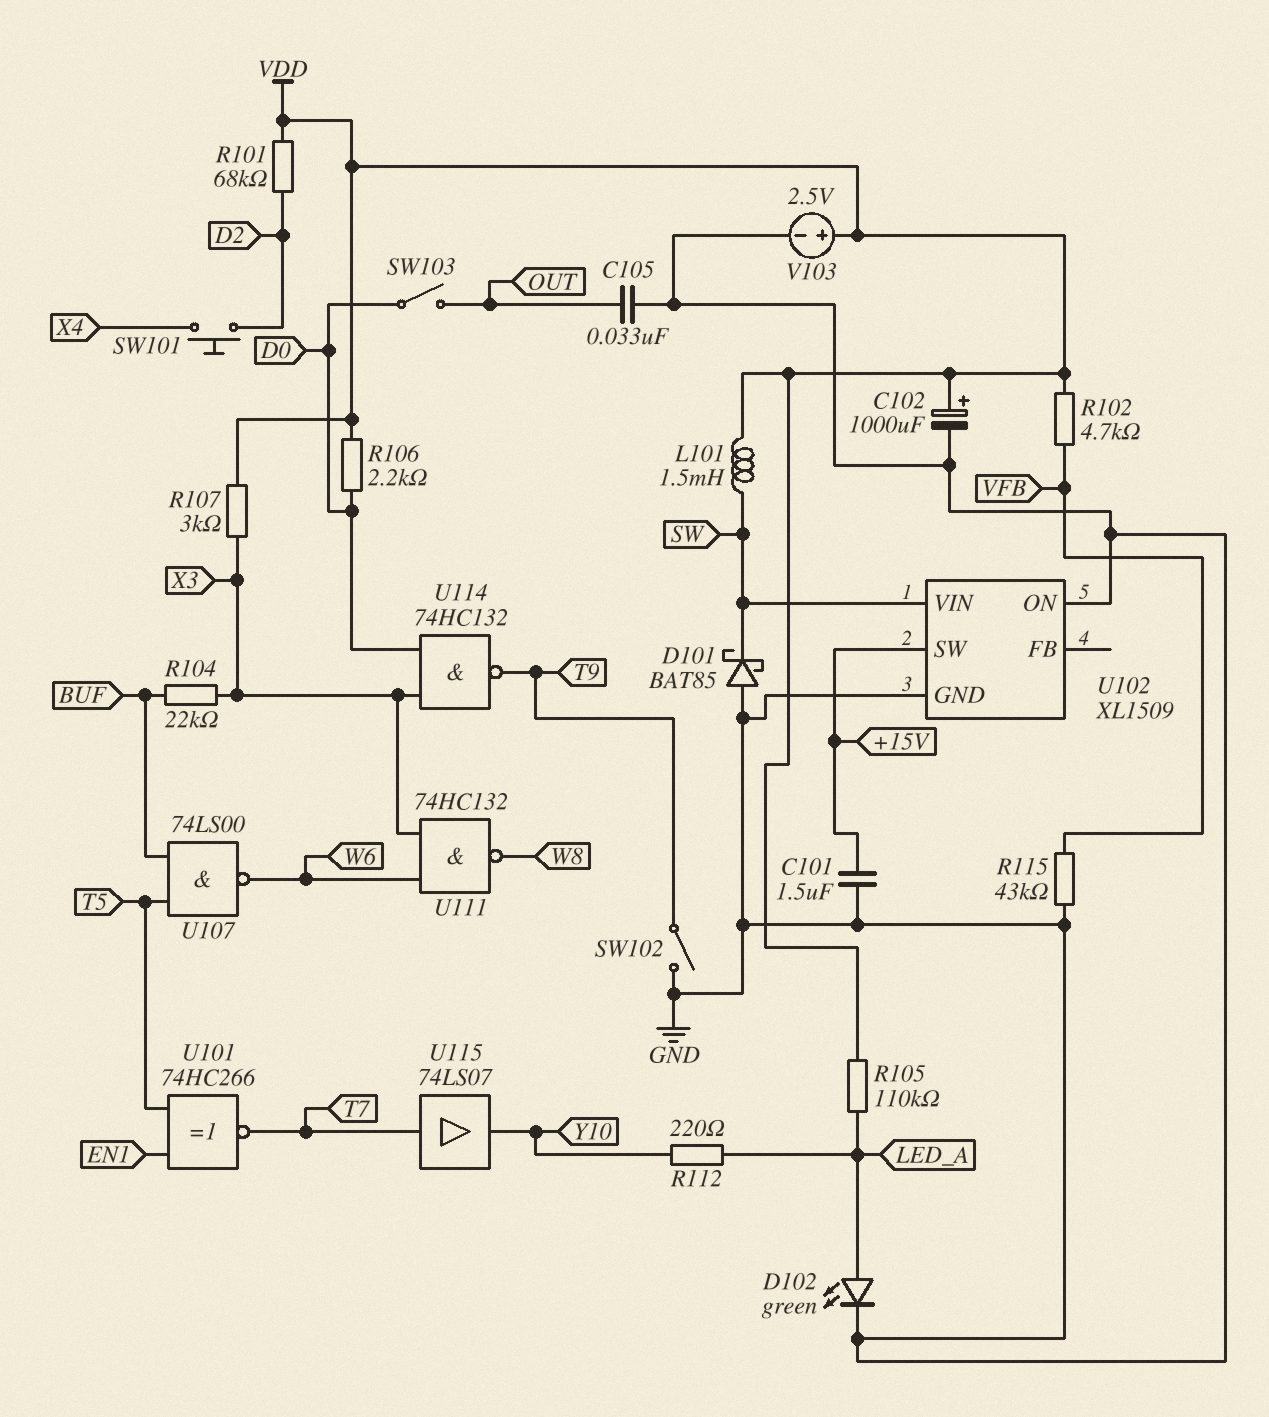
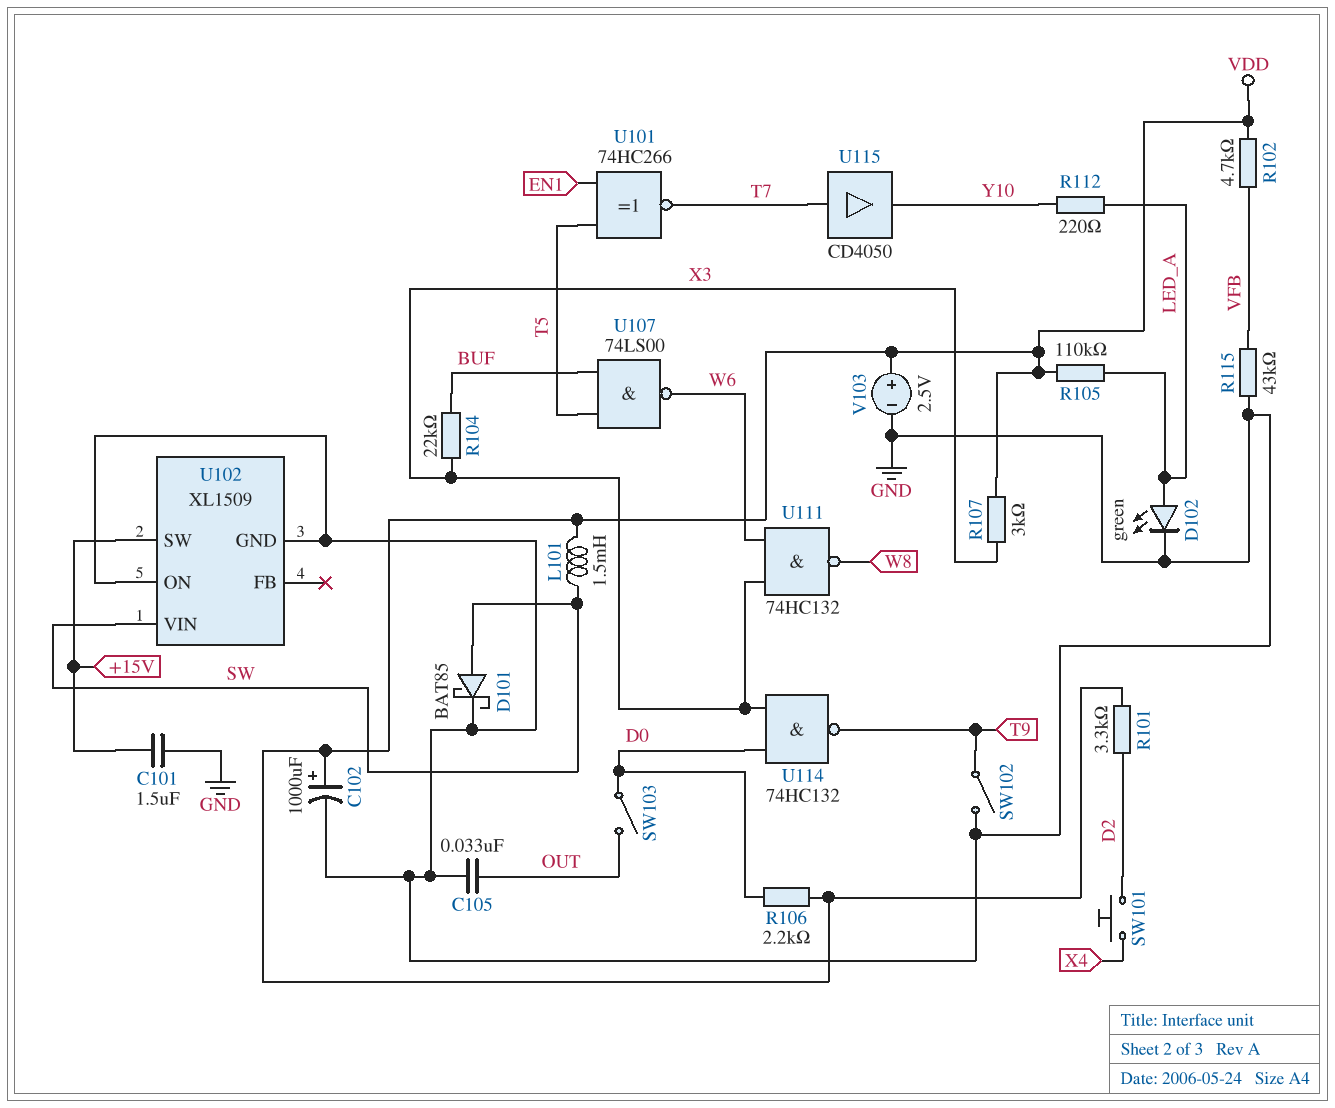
D101: schottky BAT85 (A GND, K SW) -> schottky BAT85 (A SW, K GND)
R101: 68k (D2, VDD) -> 3.3k (D2, VDD)
U115: buffer 74LS07 (in T7, out Y10) -> buffer CD4050 (in T7, out Y10)

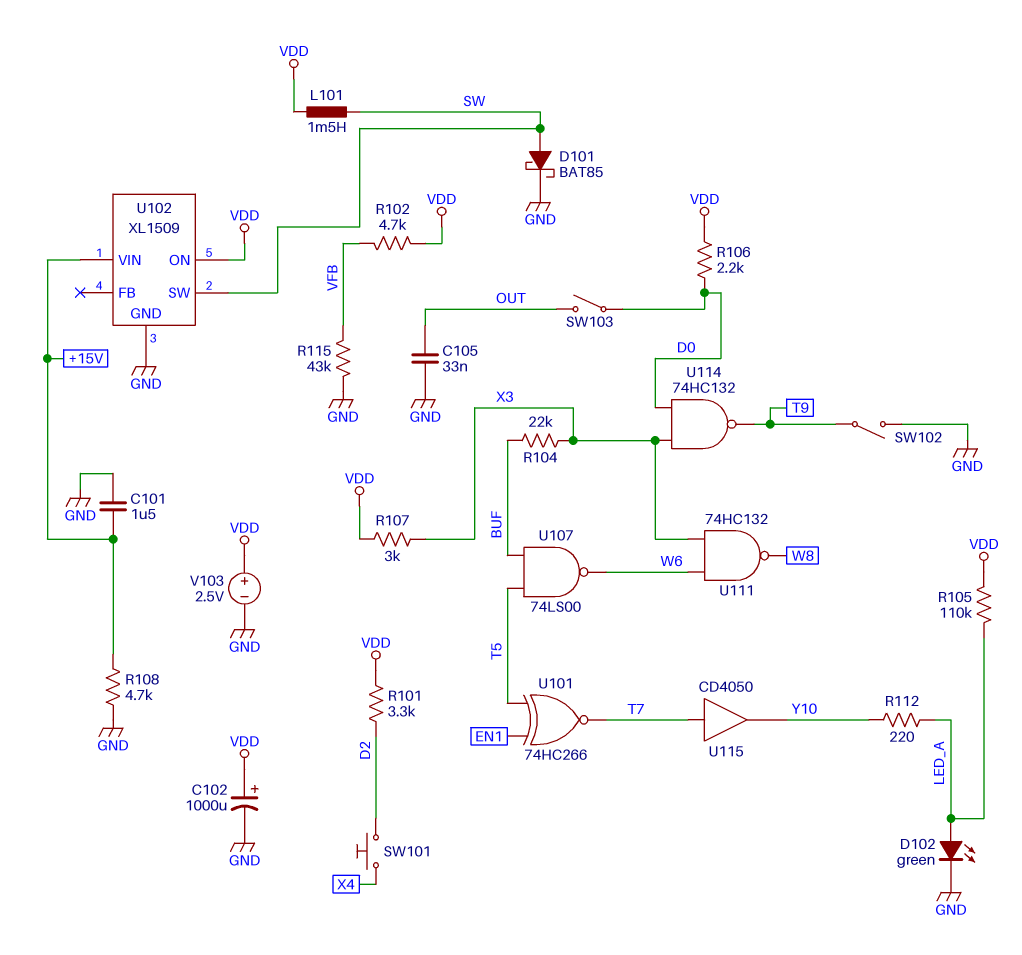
R108: none -> 4.7k (+15V, GND)
U102 pin ON: GND -> VDD
U102 pin SW: +15V -> SW
U102 pin VIN: SW -> +15V

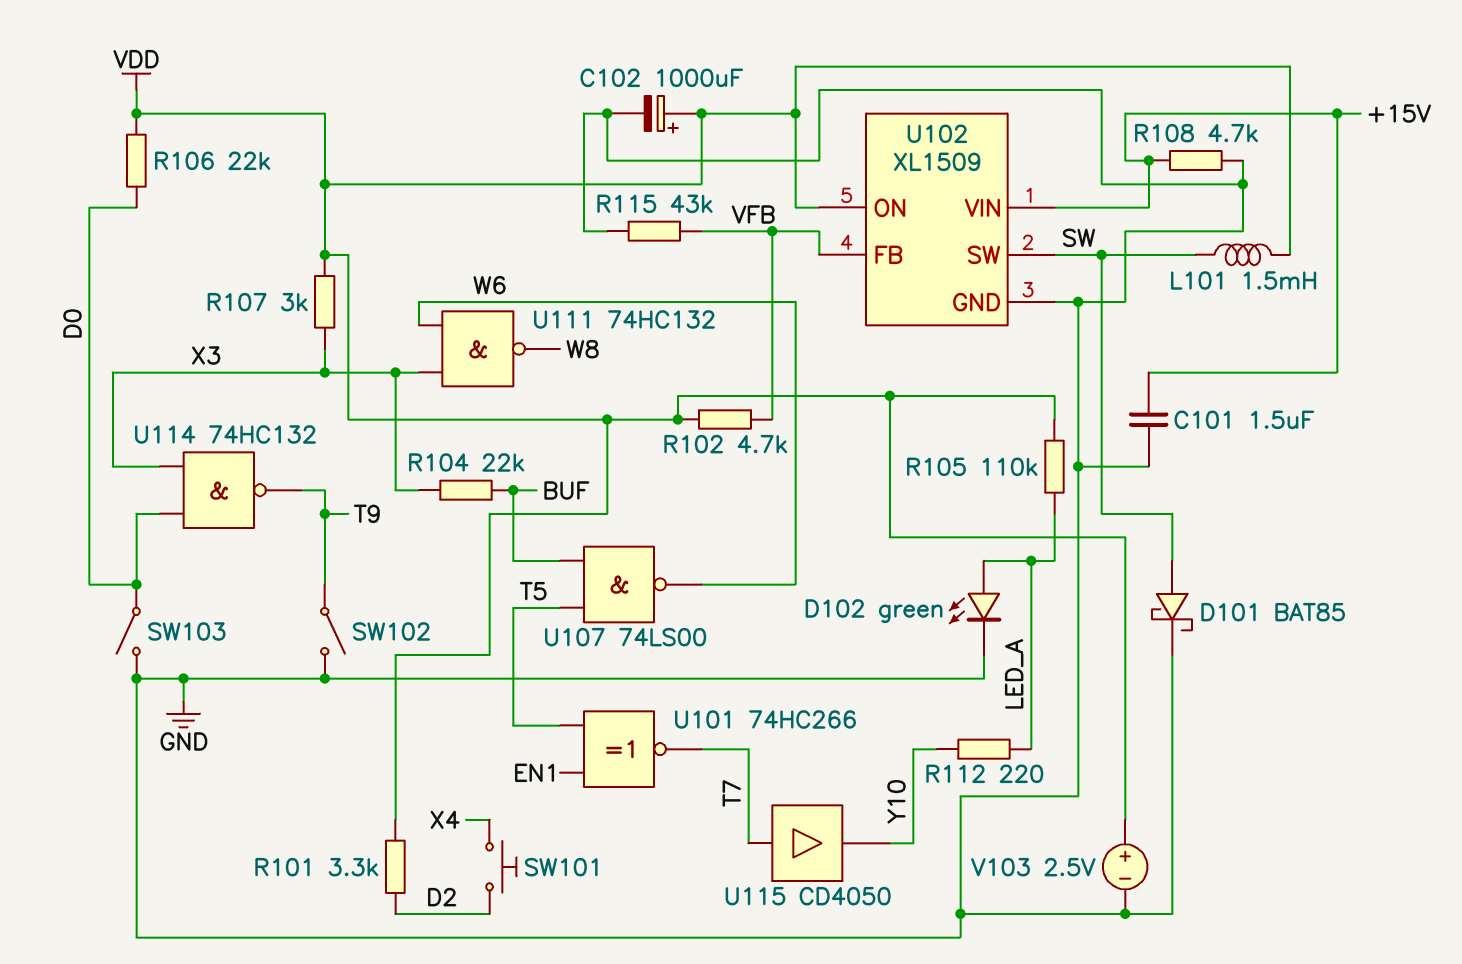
C105: 33nF (GND, OUT) -> none
R106: 2.2k (D0, VDD) -> 22k (D0, VDD)
SW103: switch (D0, OUT) -> switch (D0, GND)
U102 pin FB: none -> VFB

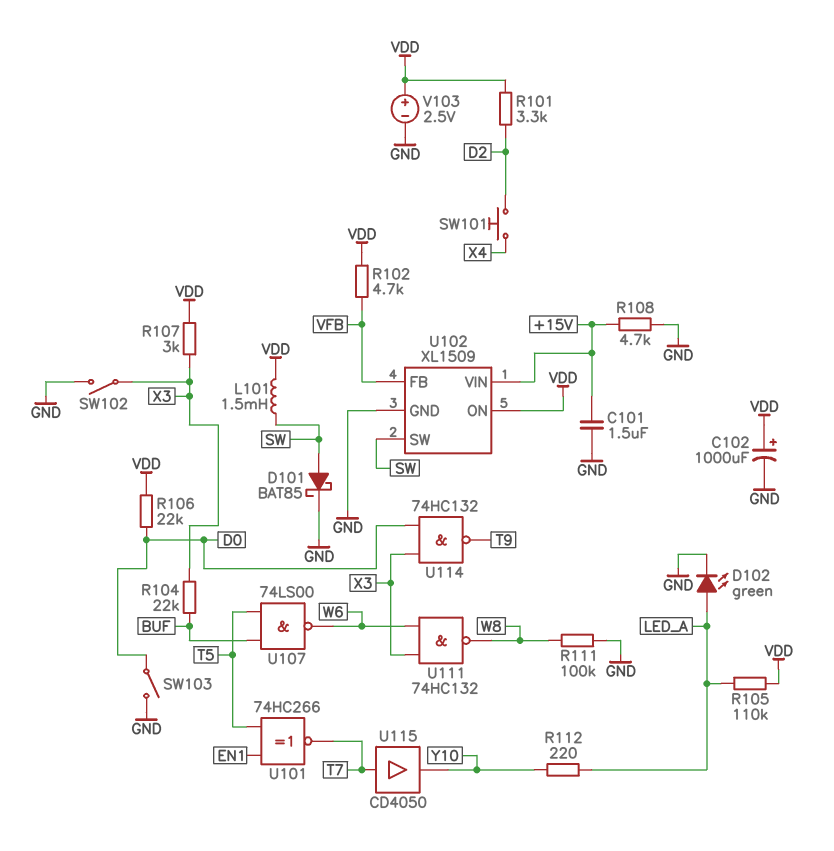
R111: none -> 100k (GND, W8)
R115: 43k (GND, VFB) -> none
SW102: switch (GND, T9) -> switch (GND, X3)

